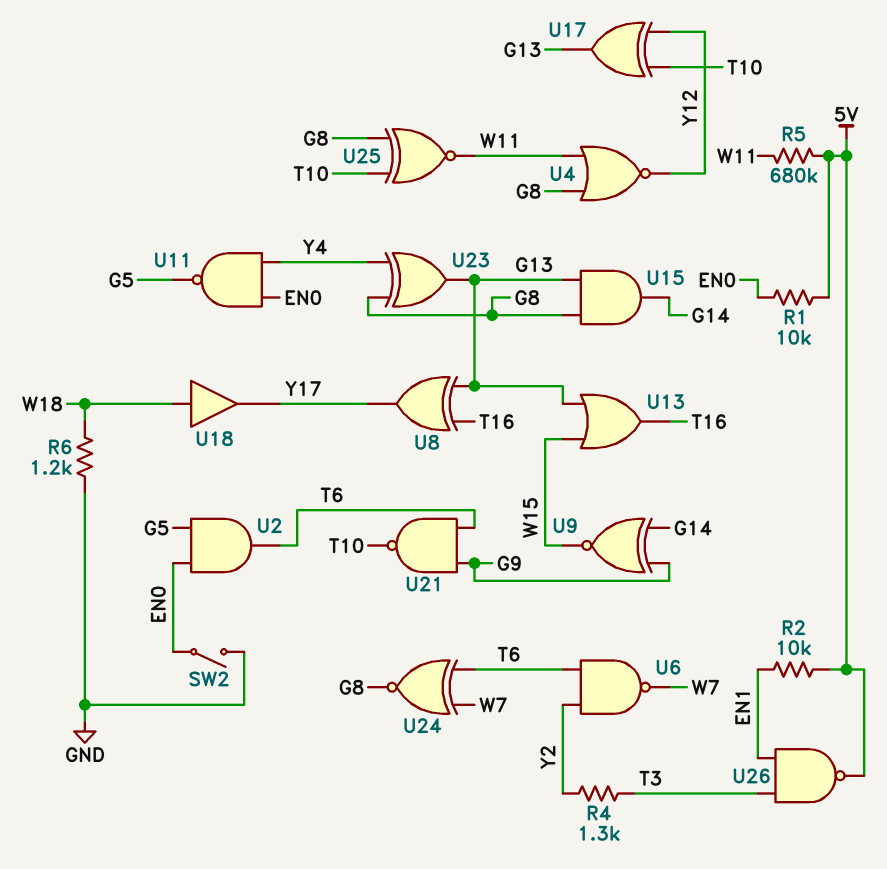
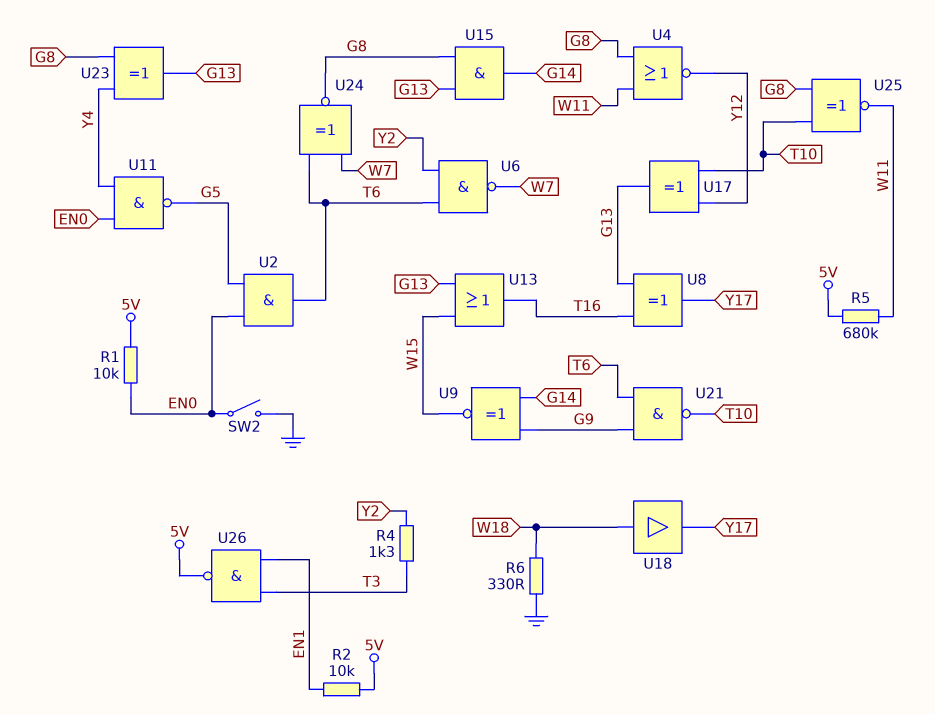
R6: 1.2k (GND, W18) -> 330 (GND, W18)

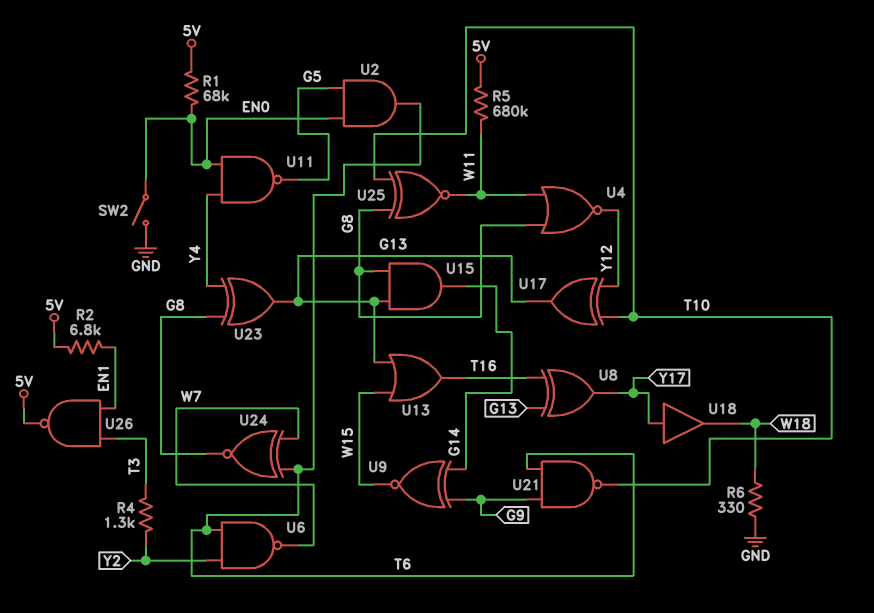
R1: 10k (5V, EN0) -> 68k (5V, EN0)
R2: 10k (5V, EN1) -> 6.8k (5V, EN1)
U18: buffer (in W18, out Y17) -> buffer (in Y17, out W18)

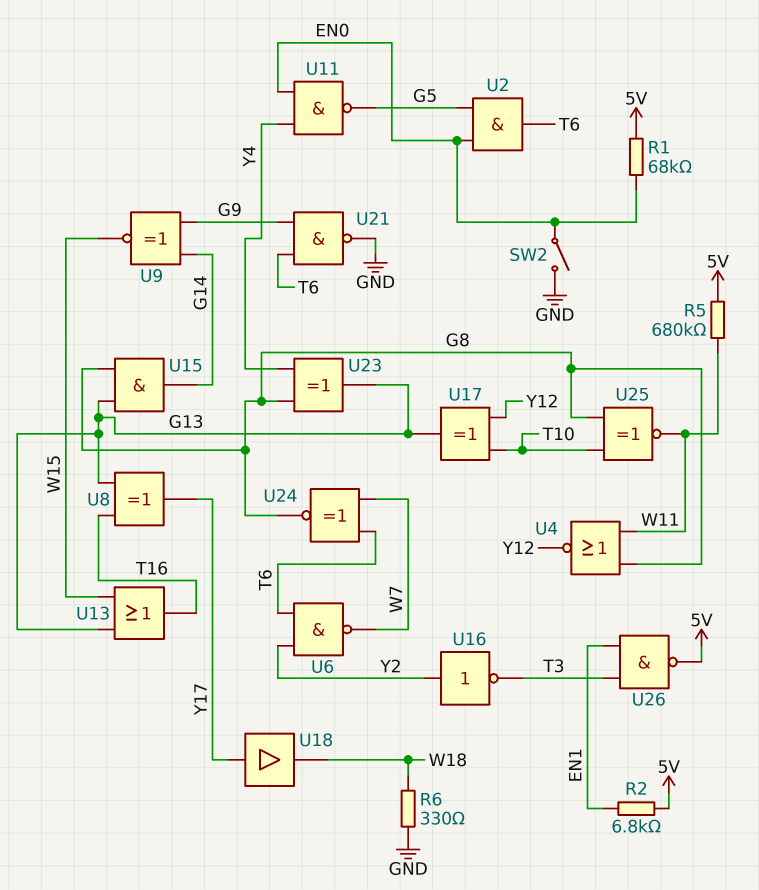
R4: 1.3k (T3, Y2) -> none
U16: none -> NOT (in Y2, out T3)
U21: NAND (in G9, in T6, out T10) -> NAND (in G9, in T6, out GND)

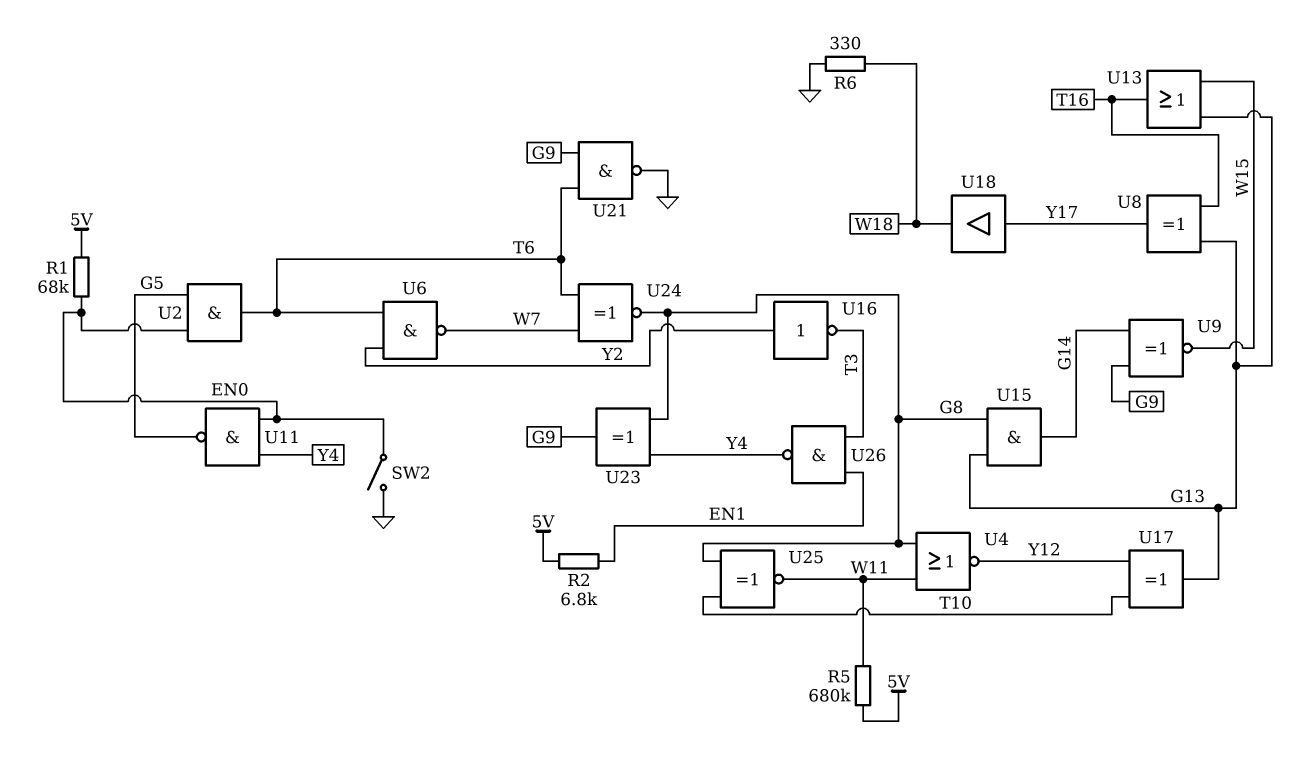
U23: XOR (in G8, in Y4, out G13) -> XOR (in G8, in Y4, out G9)
U26: NAND (in EN1, in T3, out 5V) -> NAND (in EN1, in T3, out Y4)

